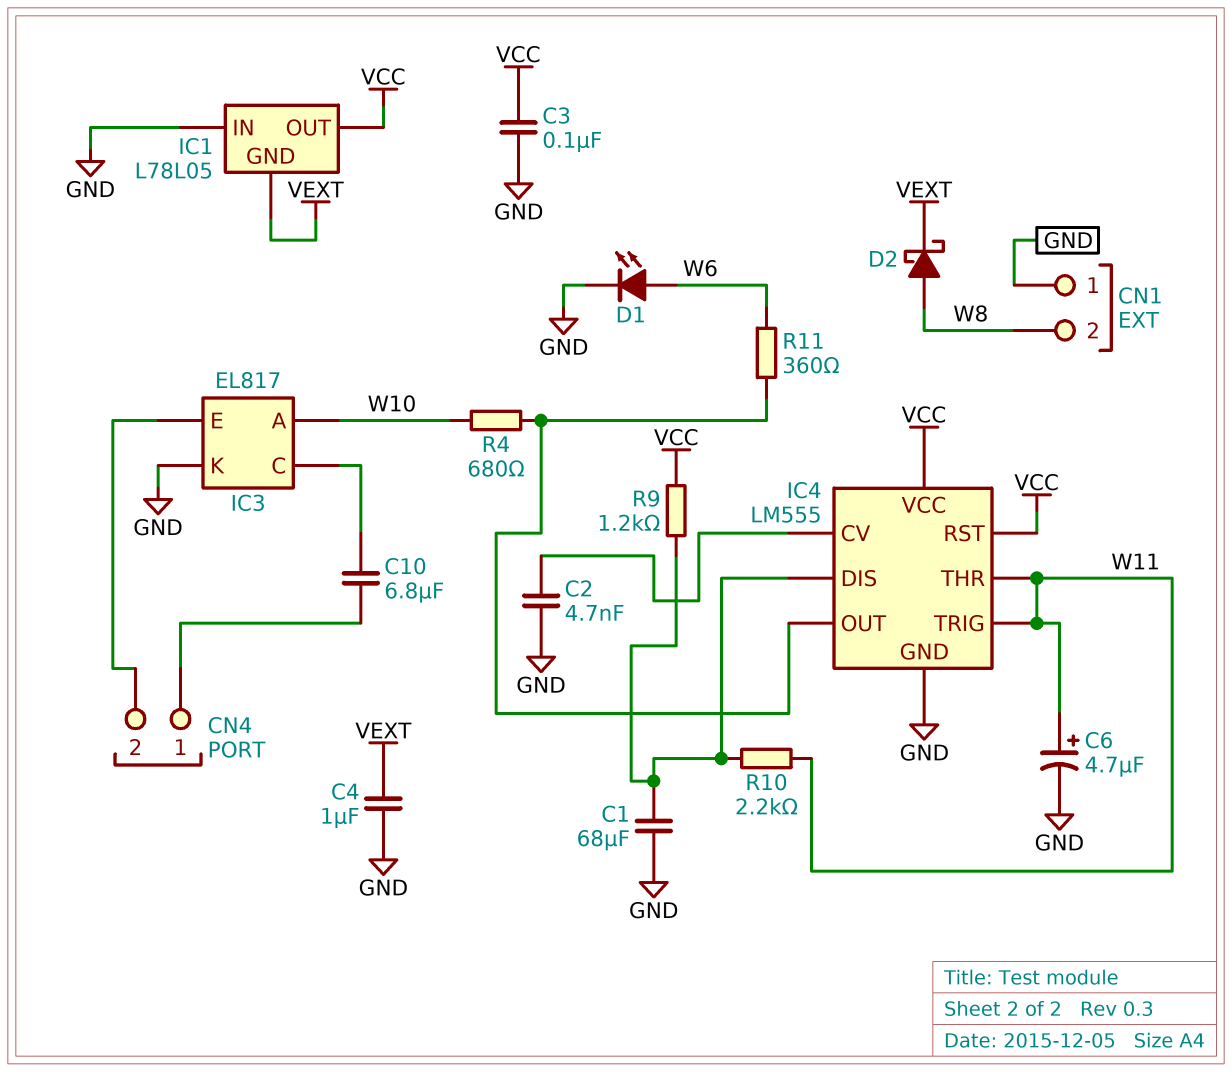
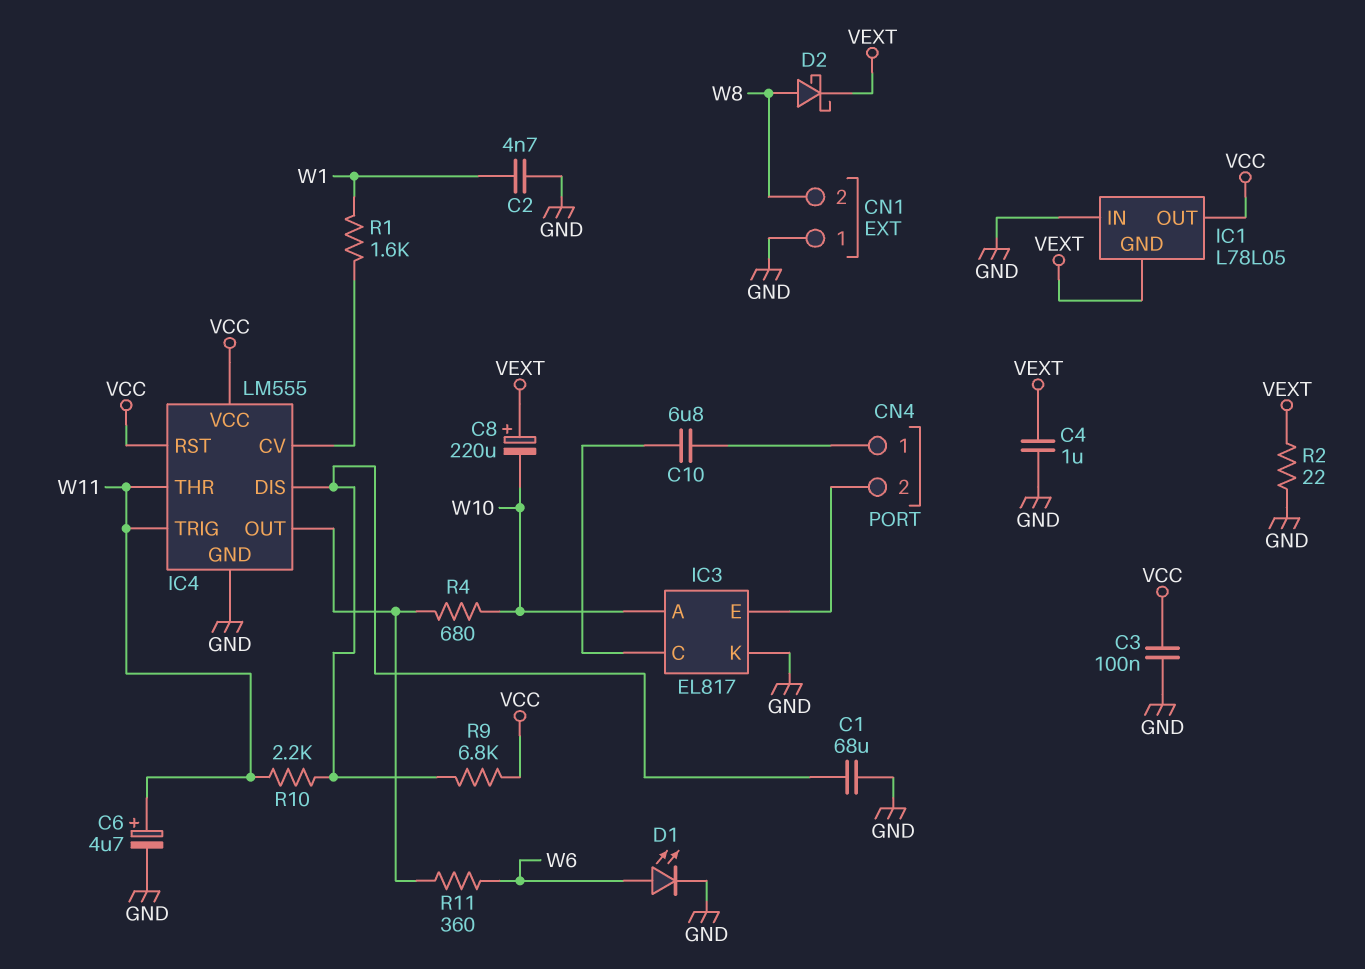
C2: 4.7nF (GND, IC4/CV) -> 4.7nF (GND, W1)
C8: none -> 220uF (plus VEXT, minus W10)
R1: none -> 1.6k (IC4/CV, W1)
R2: none -> 22 (GND, VEXT)
R9: 1.2k (IC4/DIS, VCC) -> 6.8k (IC4/DIS, VCC)

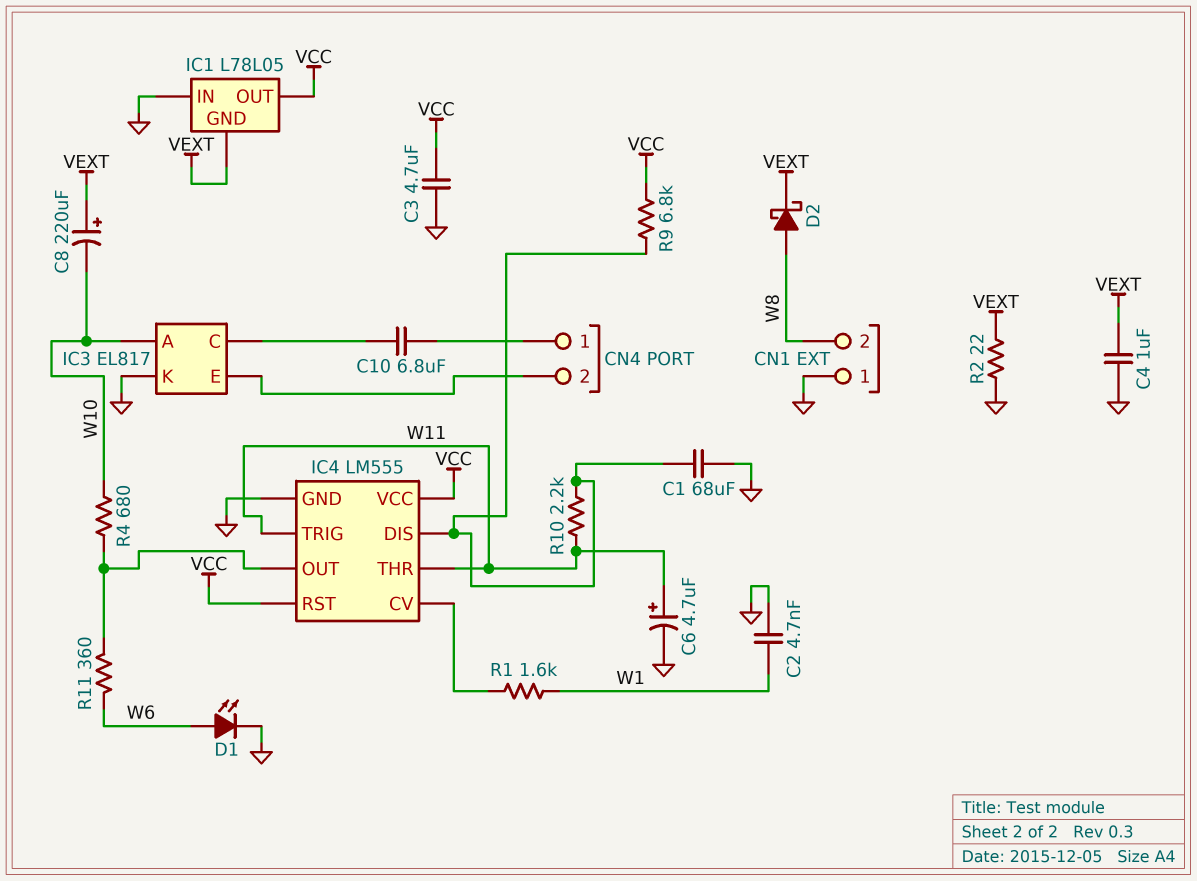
C3: 100nF (GND, VCC) -> 4.7uF (GND, VCC)

